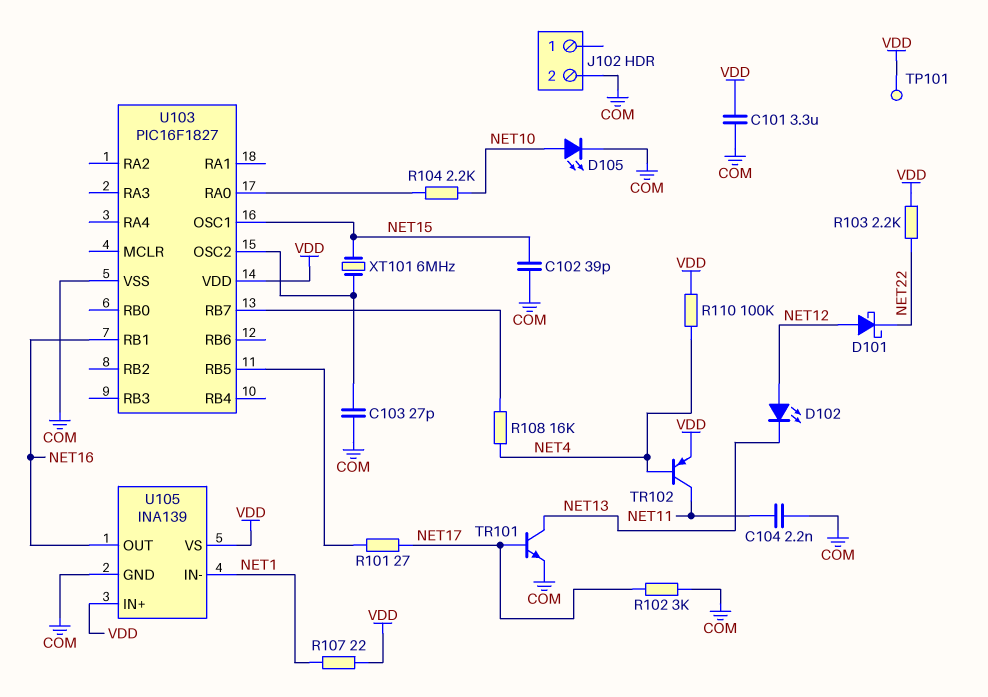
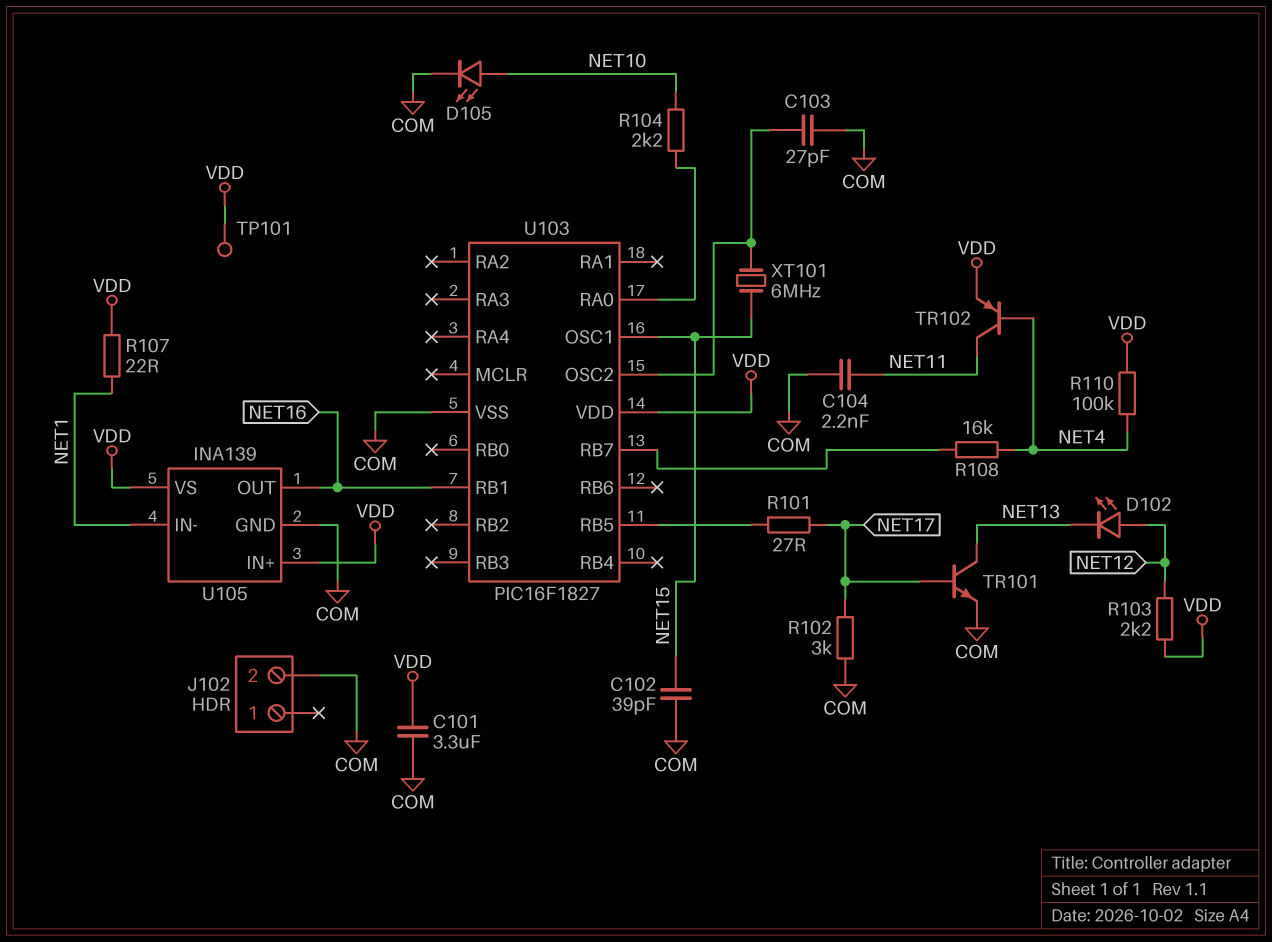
D101: schottky (A NET12, K NET22) -> none
R103: 2.2k (NET22, VDD) -> 2.2k (NET12, VDD)

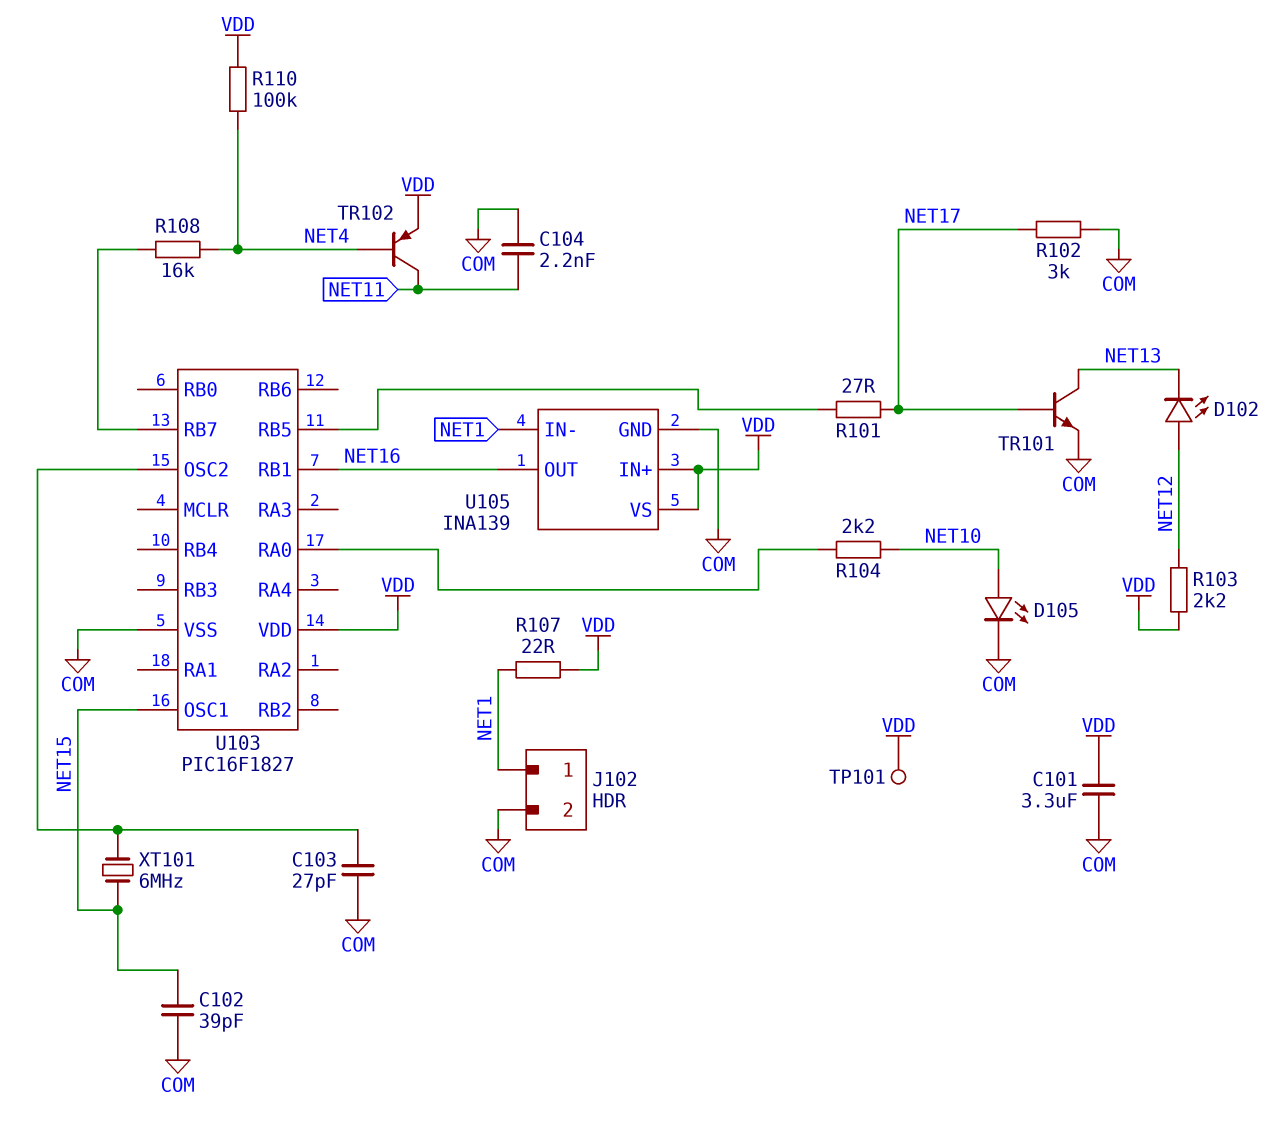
J102 pin 1: none -> NET1

